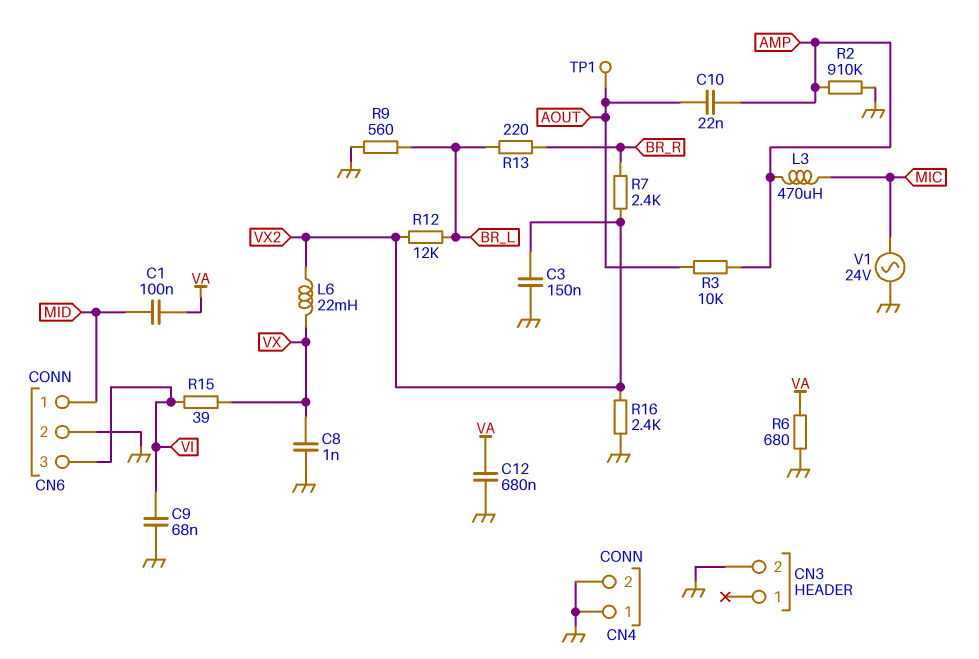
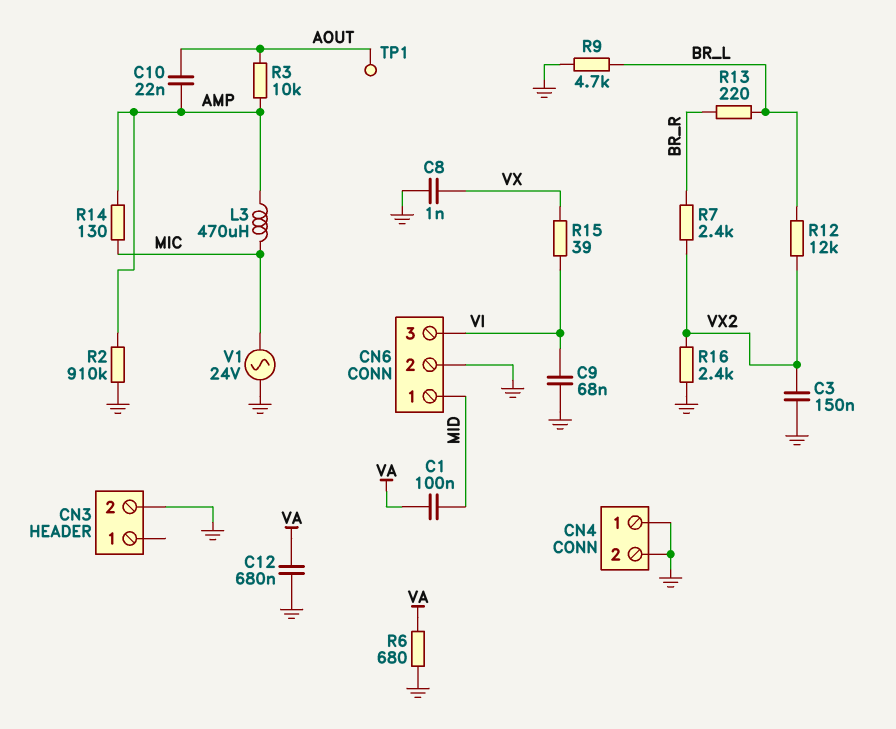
L6: 22mH (VX, VX2) -> none
R9: 560 (BR_L, GND) -> 4.7k (BR_L, GND)
R14: none -> 130 (AMP, MIC)

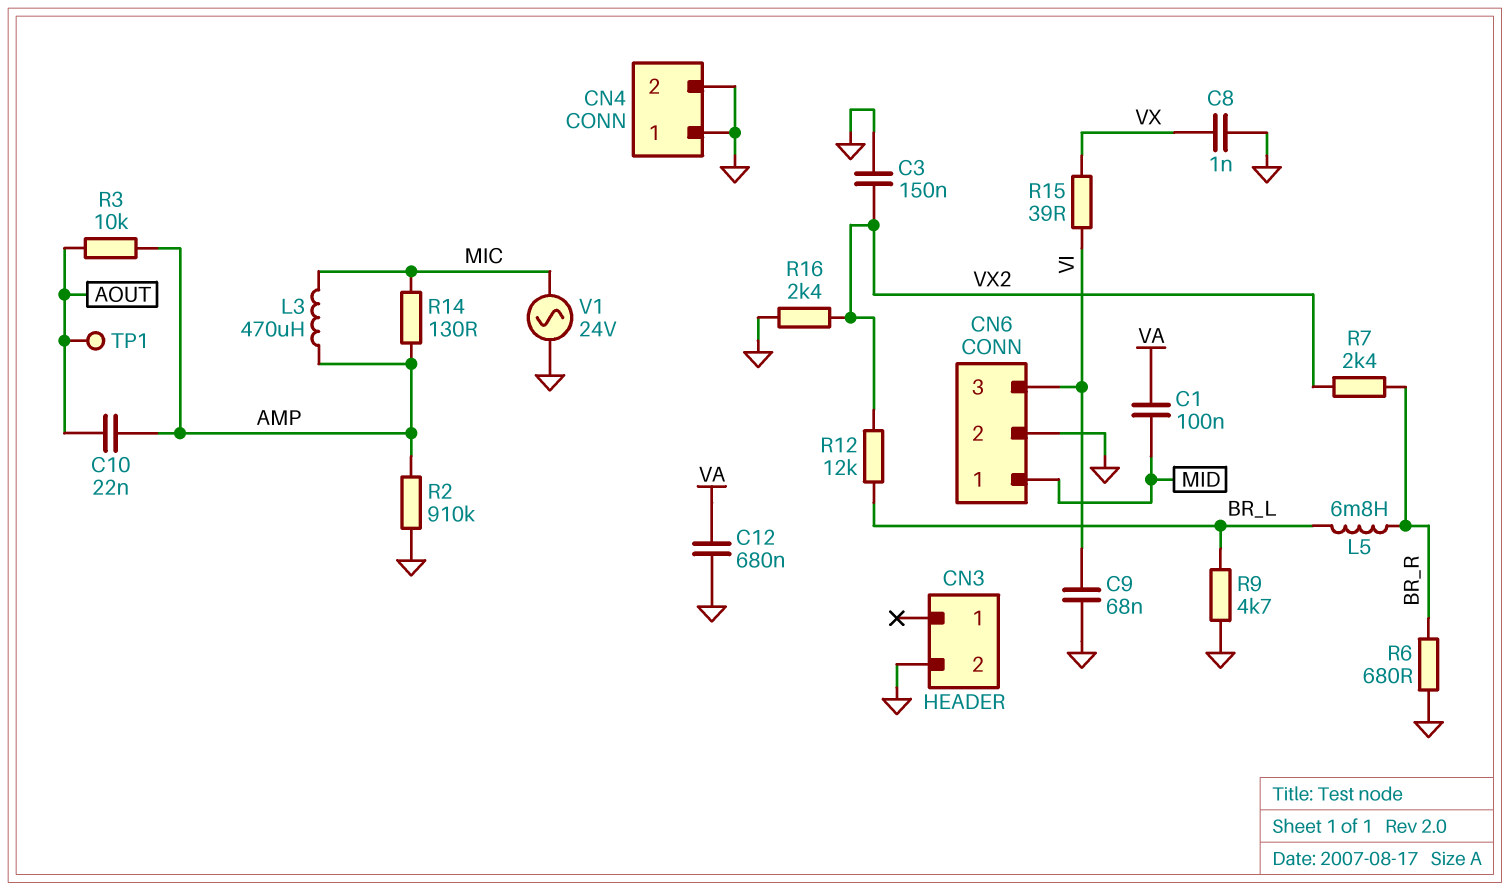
L5: none -> 6.8mH (BR_L, BR_R)
R6: 680 (GND, VA) -> 680 (BR_R, GND)
R13: 220 (BR_L, BR_R) -> none

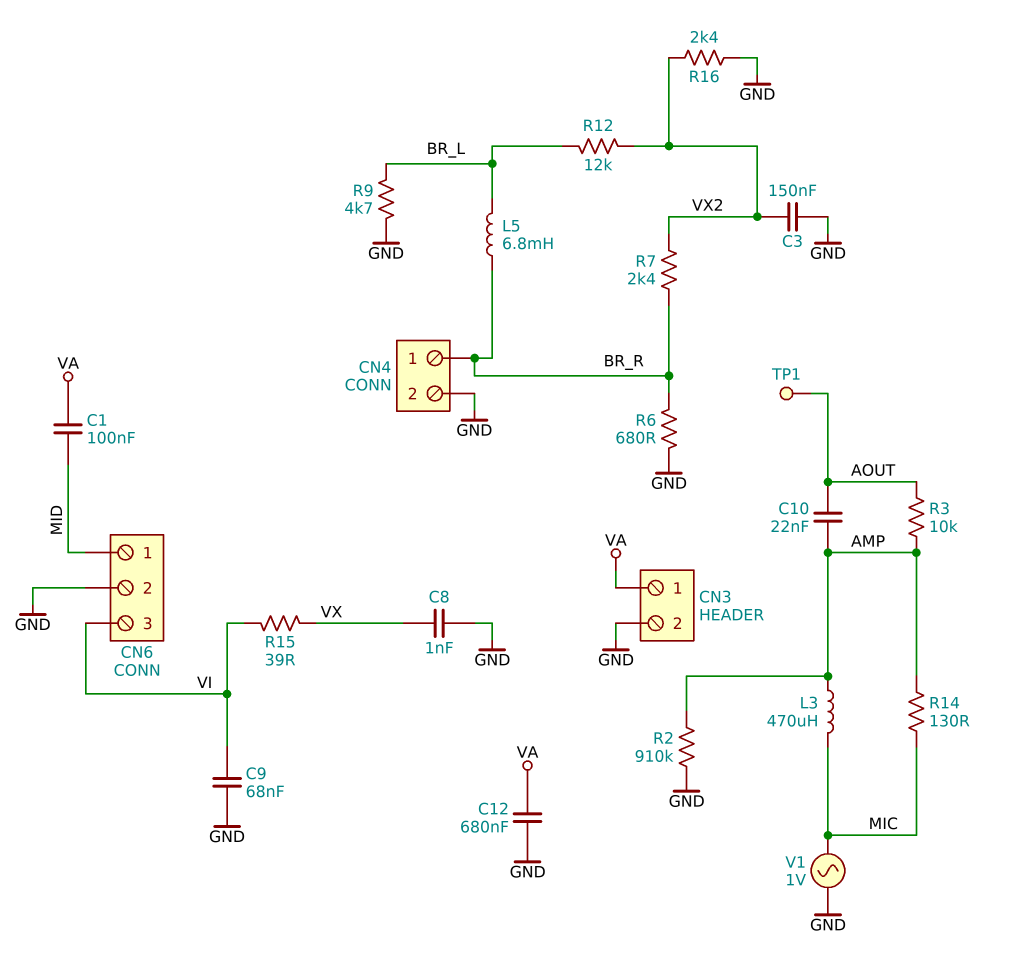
CN3 pin 1: none -> VA
CN4 pin 1: GND -> BR_R
V1: AC 24V (GND, MIC) -> AC 1V (GND, MIC)

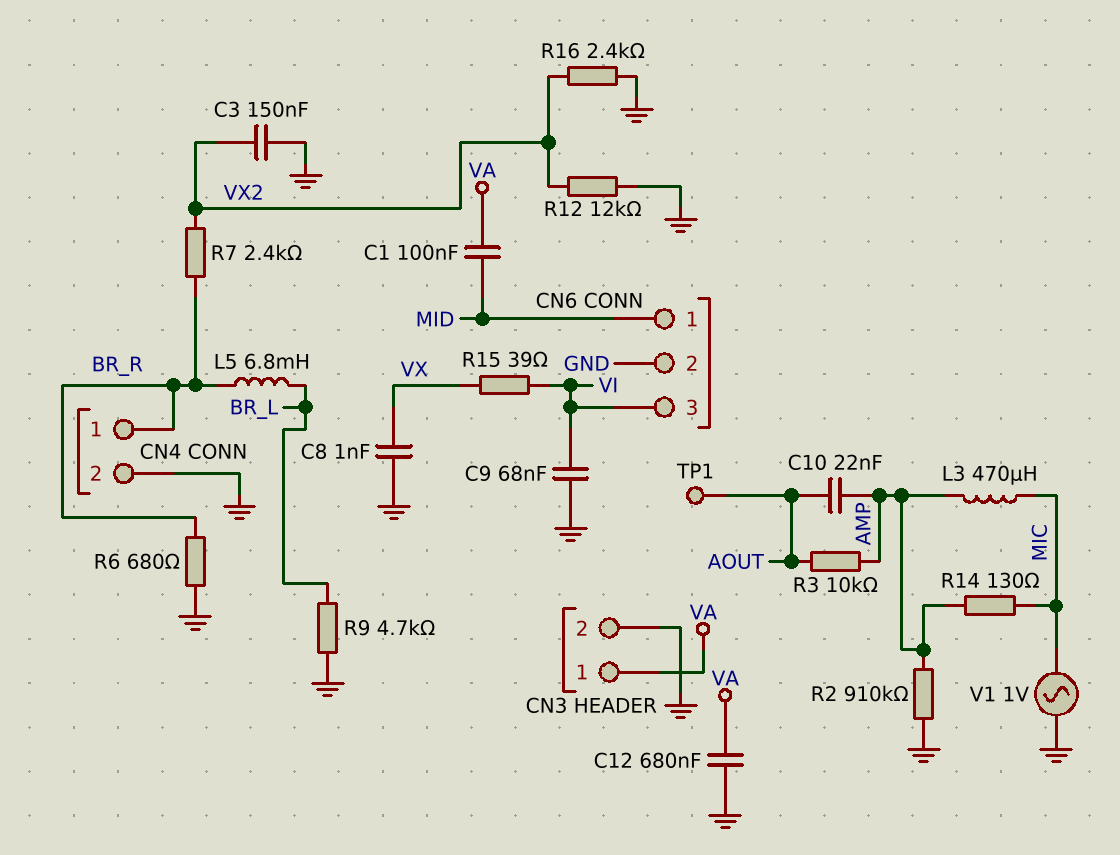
R12: 12k (BR_L, VX2) -> 12k (GND, VX2)

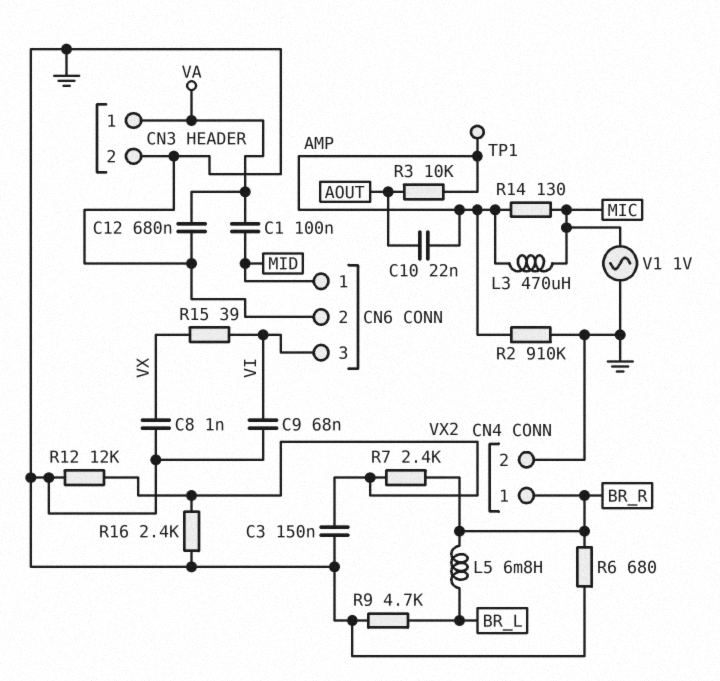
TP1: test point (AOUT) -> test point (AMP)

